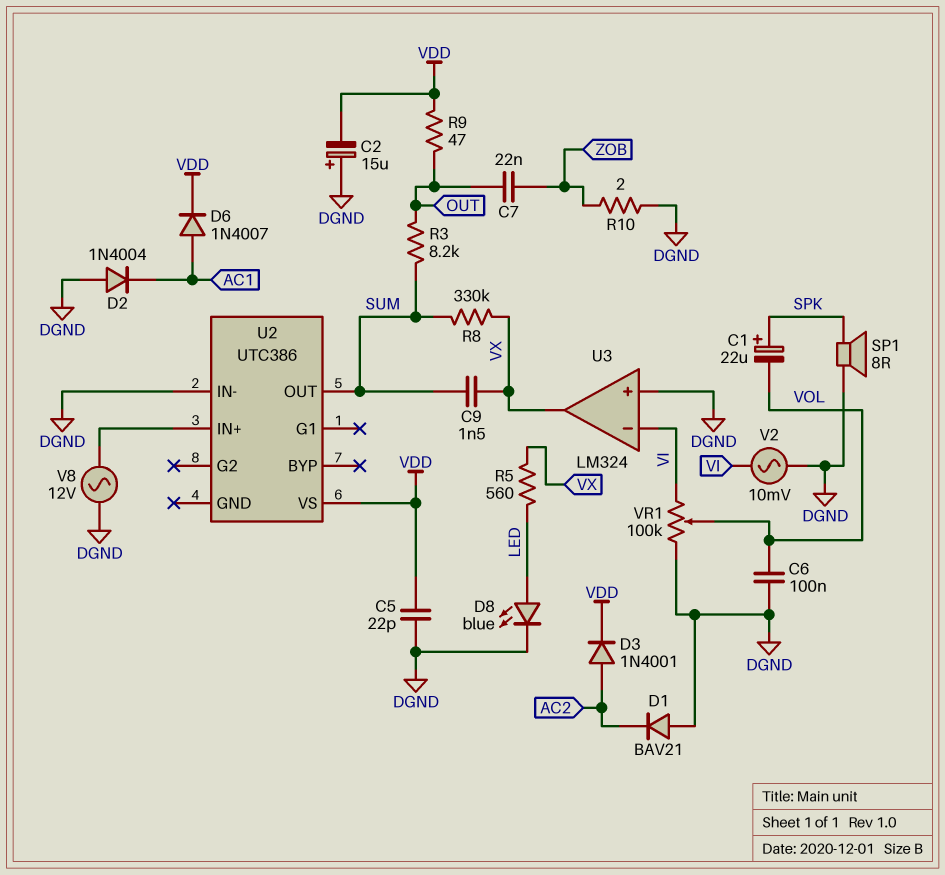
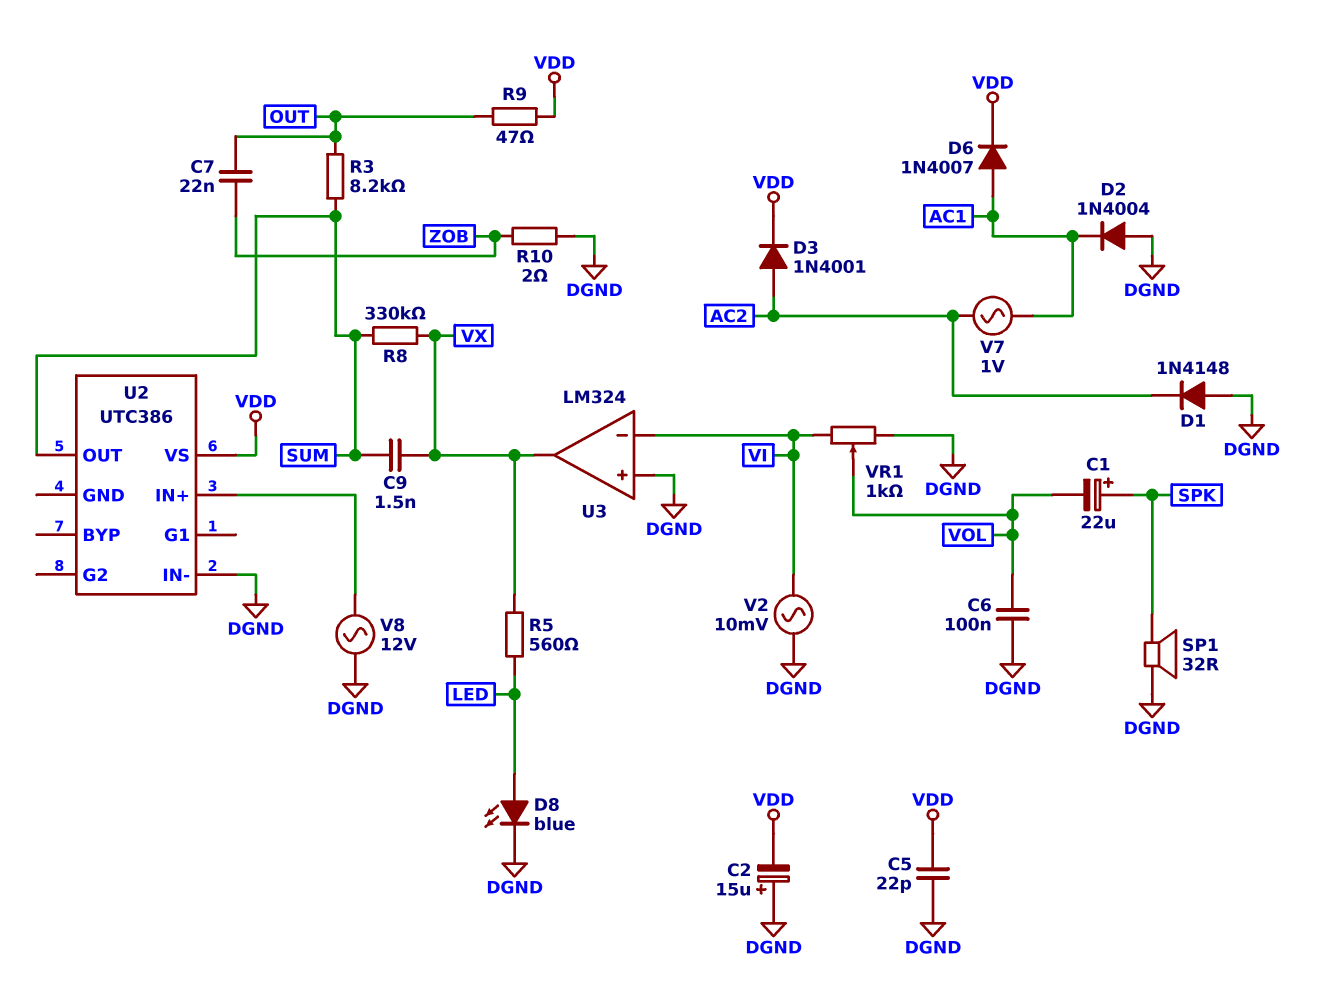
D1: diode BAV21 (A DGND, K AC2) -> diode 1N4148 (A DGND, K AC2)
SP1: speaker 8R (DGND, SPK) -> speaker 32R (DGND, SPK)
V7: none -> AC 1V (AC1, AC2)
VR1: 100k (DGND, VI, wiper VOL) -> 1k (DGND, VI, wiper VOL)

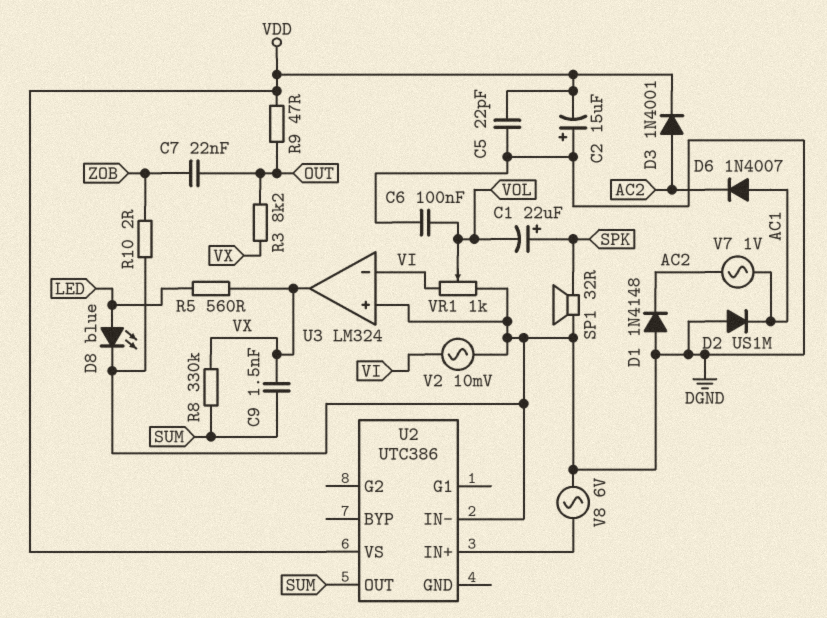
D2: diode 1N4004 (A DGND, K AC1) -> diode US1M (A DGND, K AC1)
D6: diode 1N4007 (A AC1, K VDD) -> diode 1N4007 (A AC1, K AC2)
R3: 8.2k (OUT, SUM) -> 8.2k (OUT, VX)
V8: AC 12V (DGND, U2/IN+) -> AC 6V (DGND, U2/IN+)

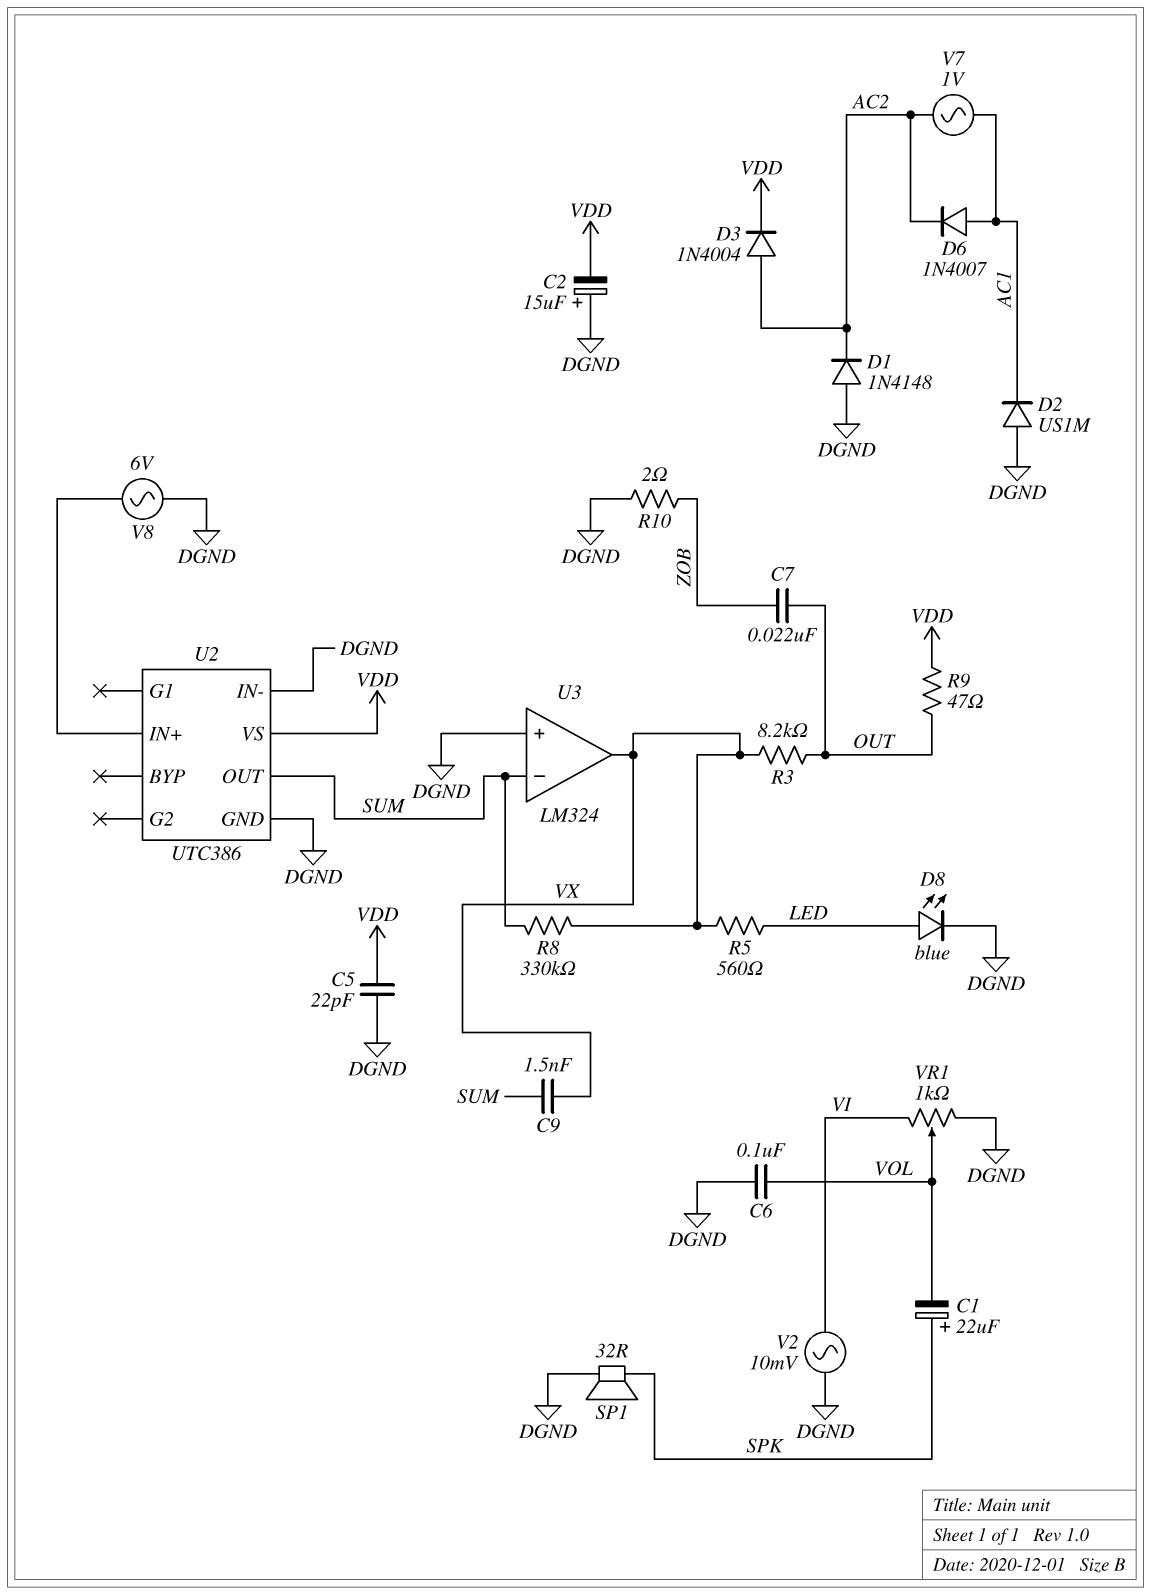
D3: diode 1N4001 (A AC2, K VDD) -> diode 1N4004 (A AC2, K VDD)
U2 pin GND: none -> DGND
U3 pin in-: VI -> SUM

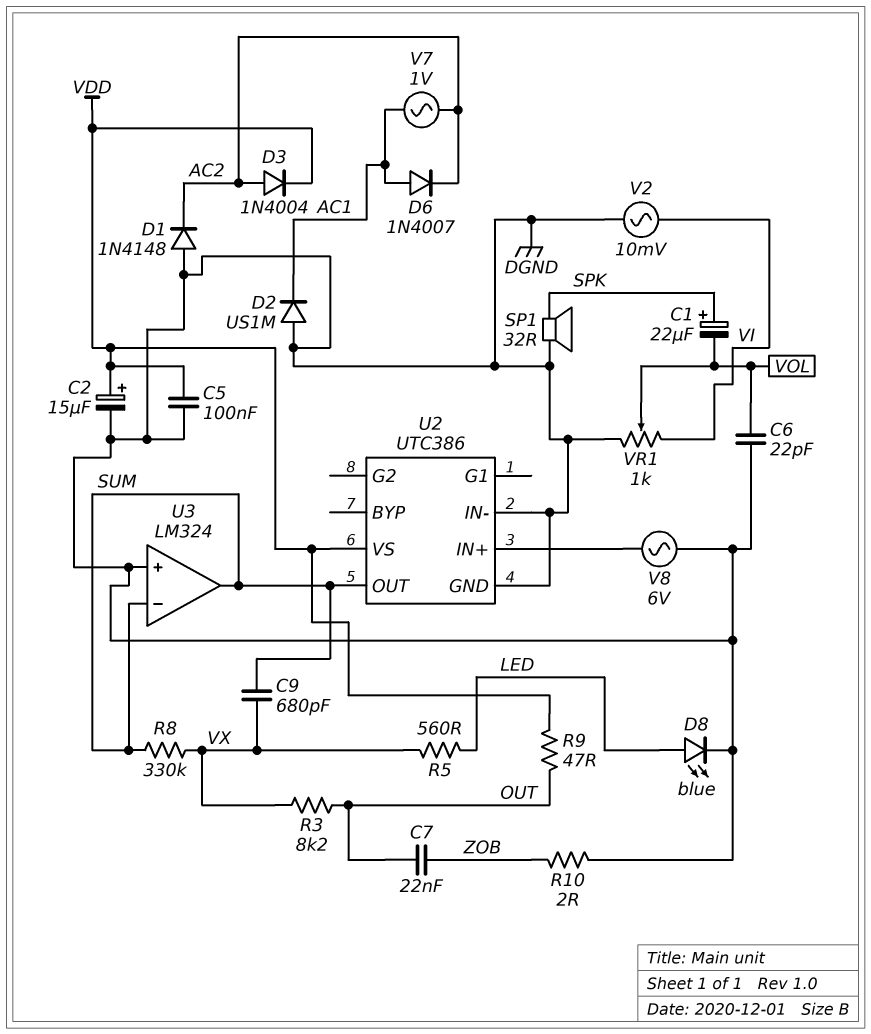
C2: 15uF (plus DGND, minus VDD) -> 15uF (plus VDD, minus DGND)
C5: 22pF (DGND, VDD) -> 100nF (DGND, VDD)
C6: 100nF (DGND, VOL) -> 22pF (DGND, VOL)
C9: 1.5nF (SUM, VX) -> 680pF (SUM, VX)
U3 pin out: VX -> SUM

